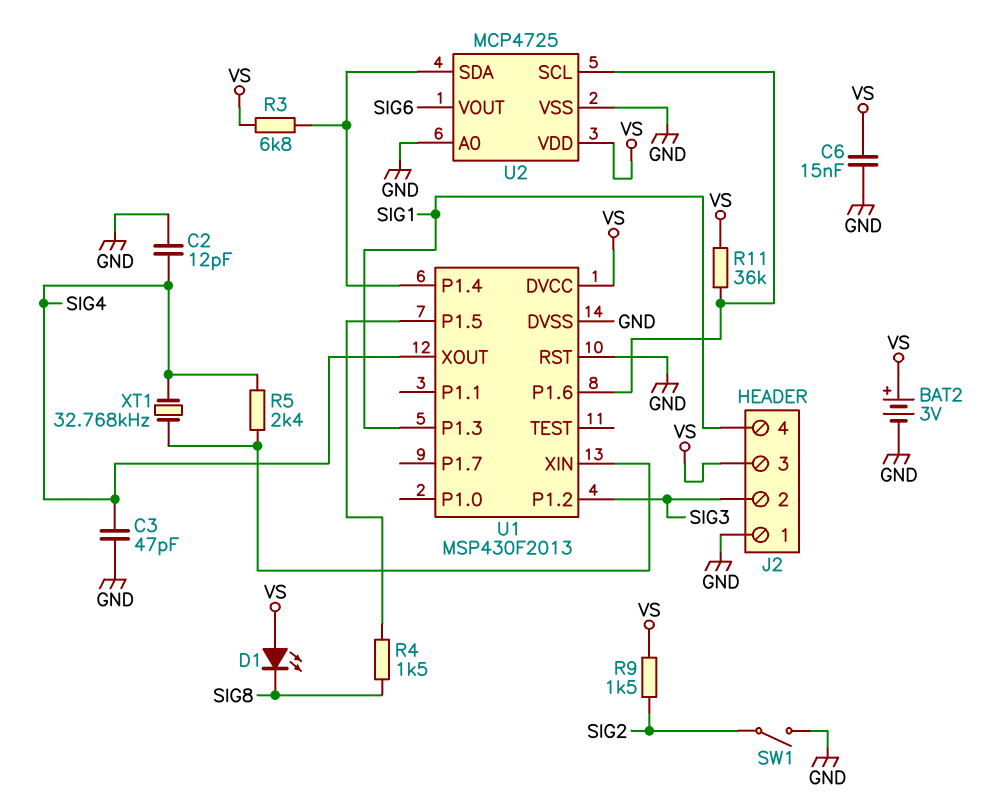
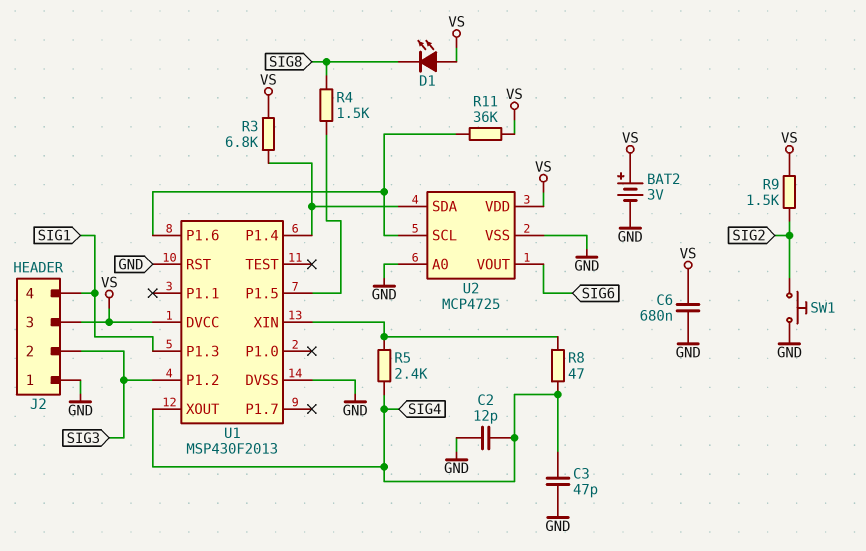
C6: 15nF (GND, VS) -> 680nF (GND, VS)
R8: none -> 47 (SIG4, U1/XIN)
SW1: switch (GND, SIG2) -> button (GND, SIG2)
XT1: 32.768kHz (SIG4, U1/XIN) -> none

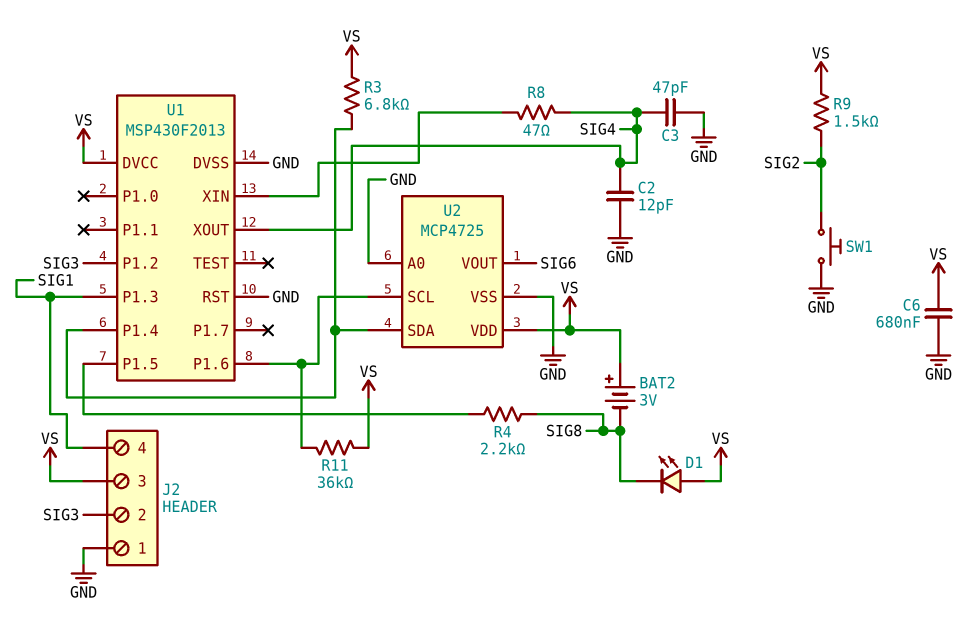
BAT2: 3V (plus VS, minus GND) -> 3V (plus VS, minus SIG8)
R4: 1.5k (SIG8, U1/P1.5) -> 2.2k (SIG8, U1/P1.5)
R5: 2.4k (SIG4, U1/XIN) -> none

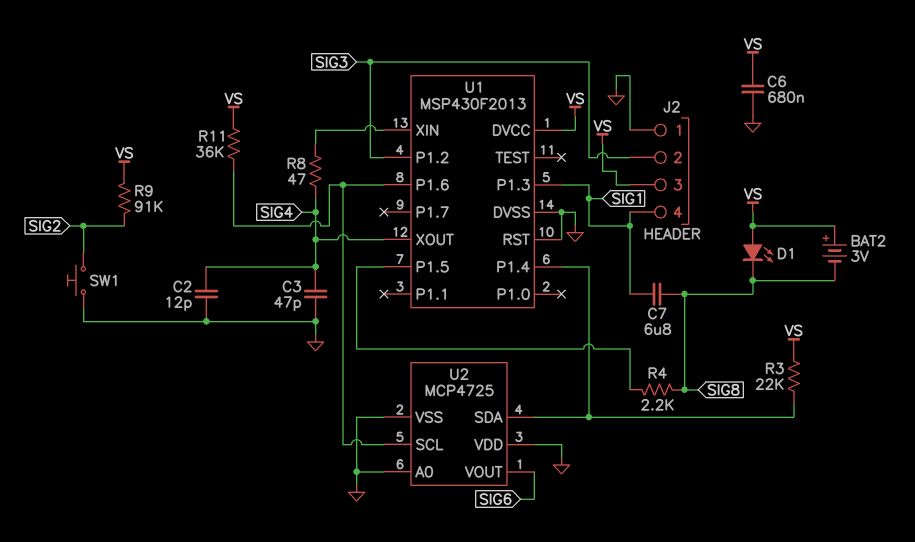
C7: none -> 6.8uF (SIG1, SIG8)
R3: 6.8k (U1/P1.4, VS) -> 22k (U1/P1.4, VS)
R9: 1.5k (SIG2, VS) -> 91k (SIG2, VS)
U2 pin VDD: VS -> GND

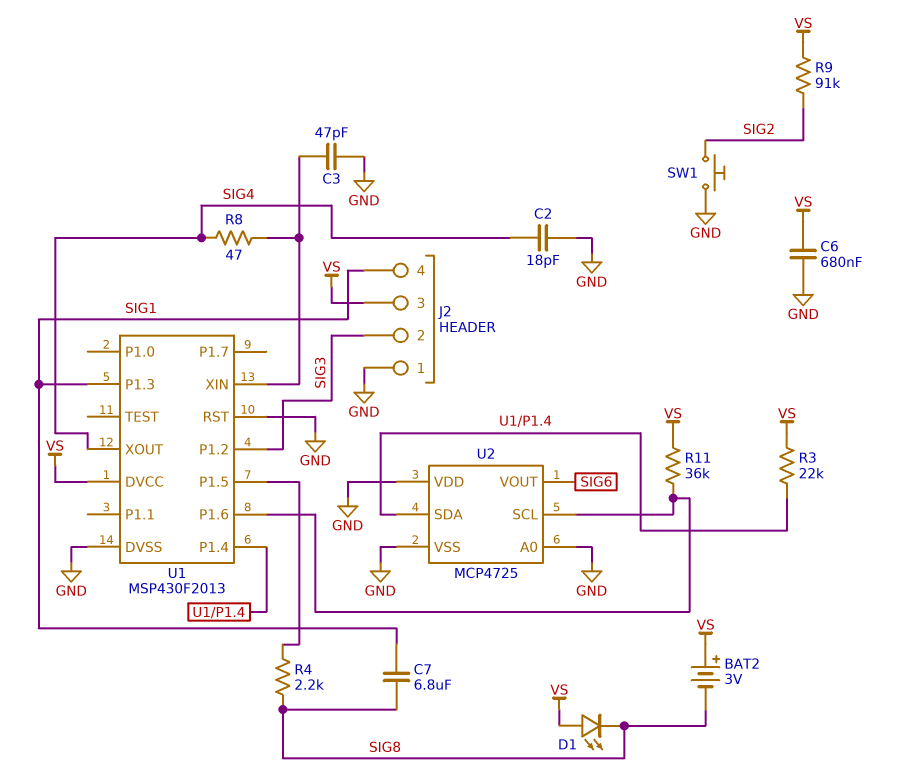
C2: 12pF (GND, SIG4) -> 18pF (GND, SIG4)
C3: 47pF (GND, SIG4) -> 47pF (GND, U1/XIN)

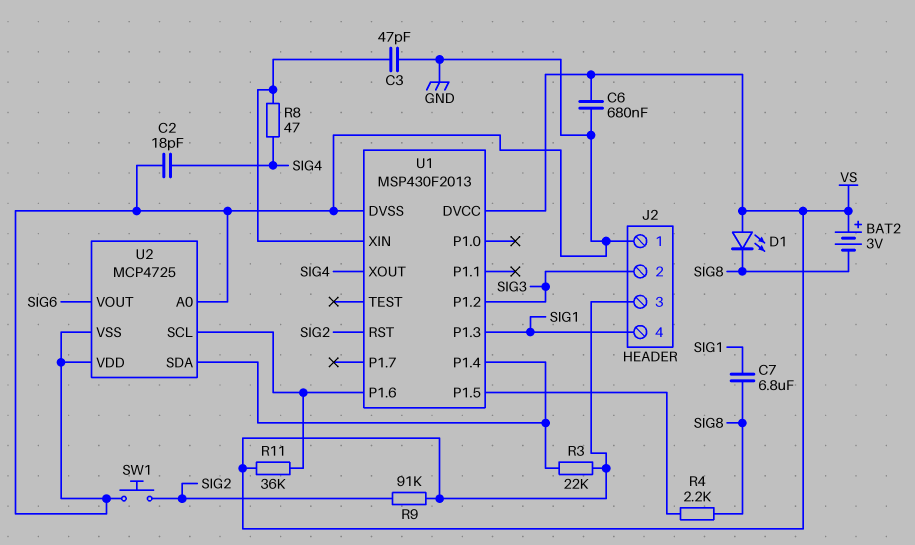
U1 pin RST: GND -> SIG2

